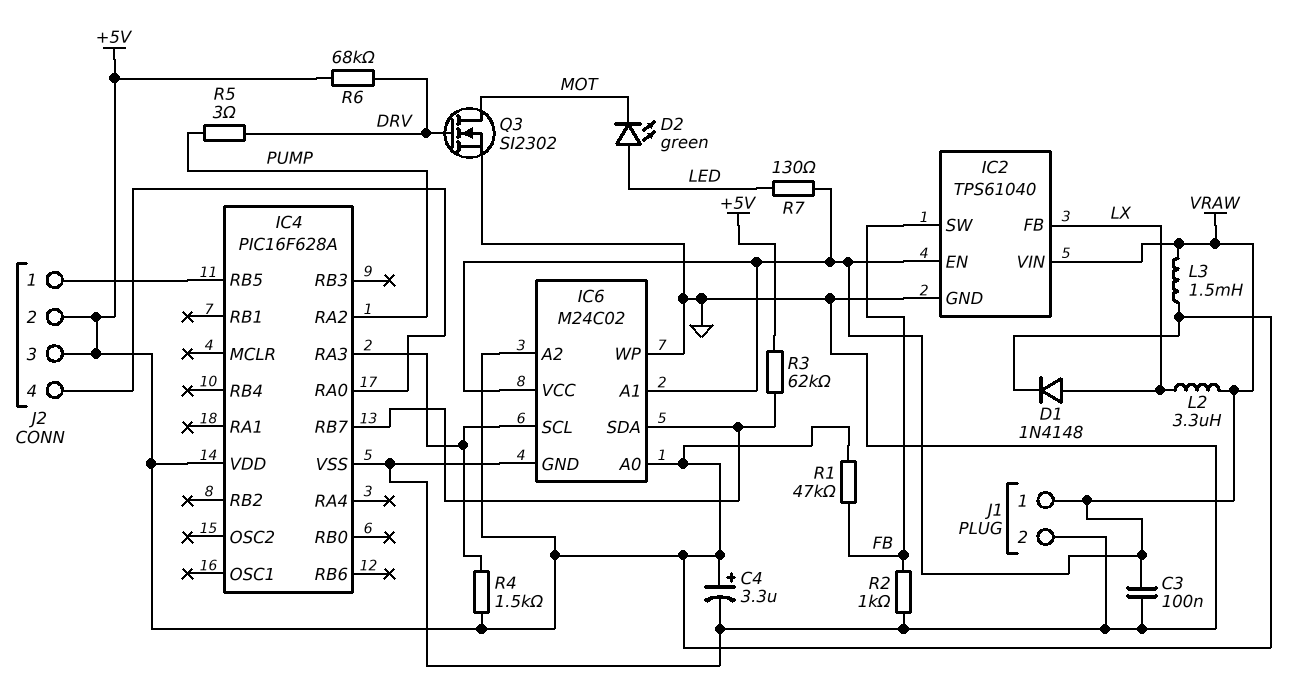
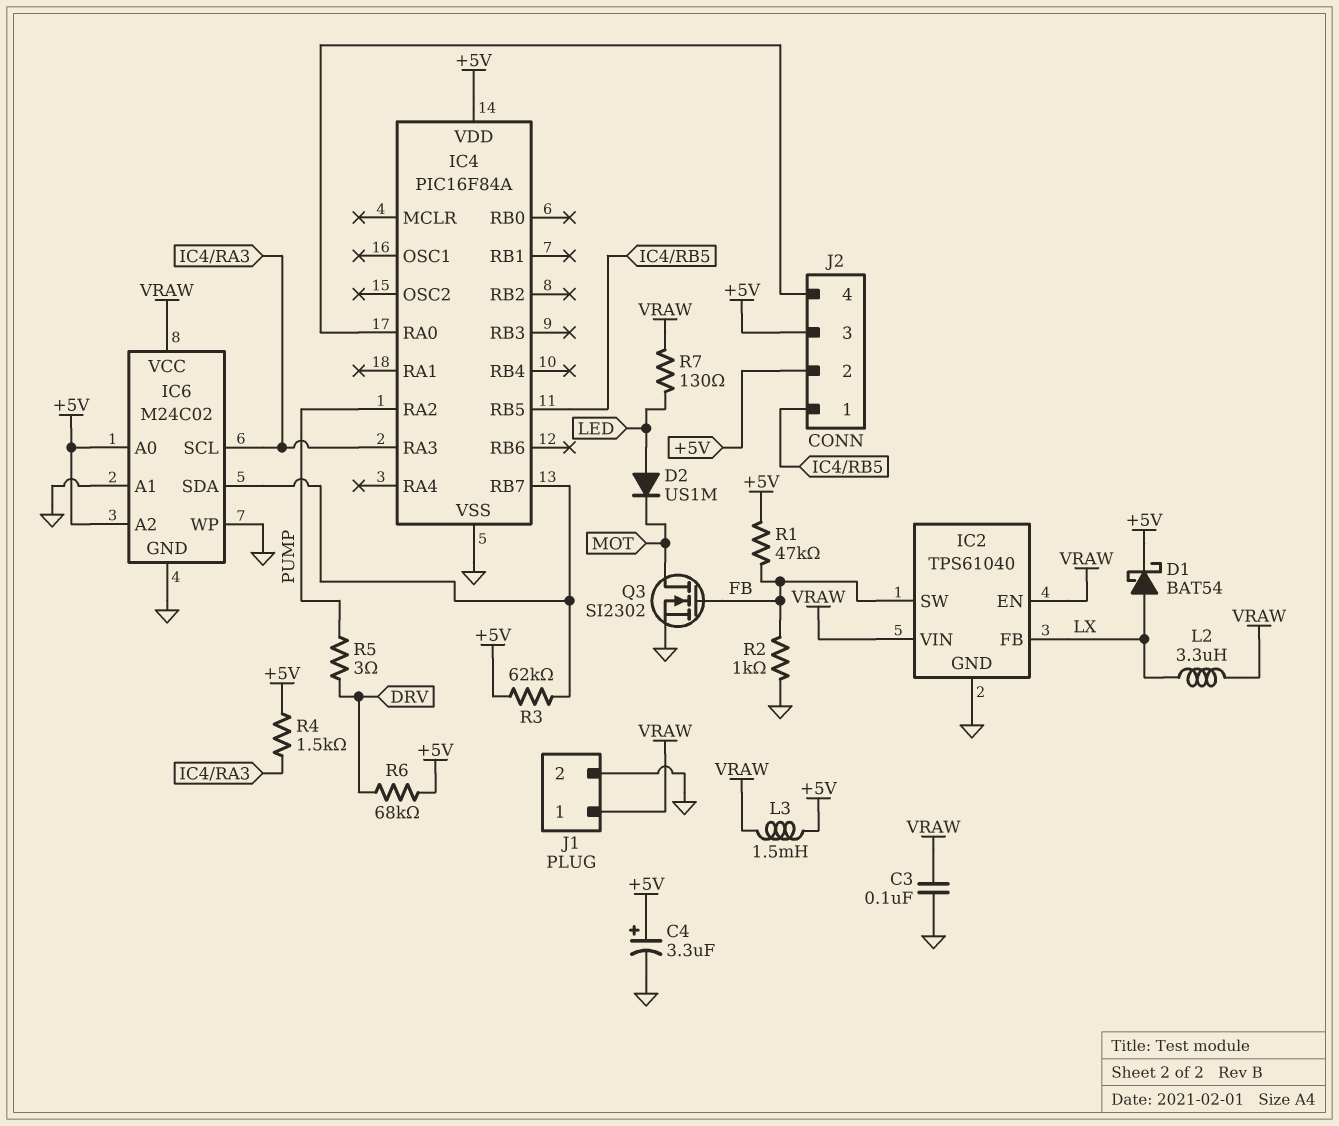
D1: diode 1N4148 (A LX, K +5V) -> schottky BAT54 (A LX, K +5V)
D2: LED green (A LED, K MOT) -> diode US1M (A LED, K MOT)
IC4: PIC16F628A -> PIC16F84A
IC6 pin A1: VRAW -> GND
Q3: NMOS SI2302 (G DRV, D MOT, S GND) -> NMOS SI2302 (G FB, D MOT, S GND)

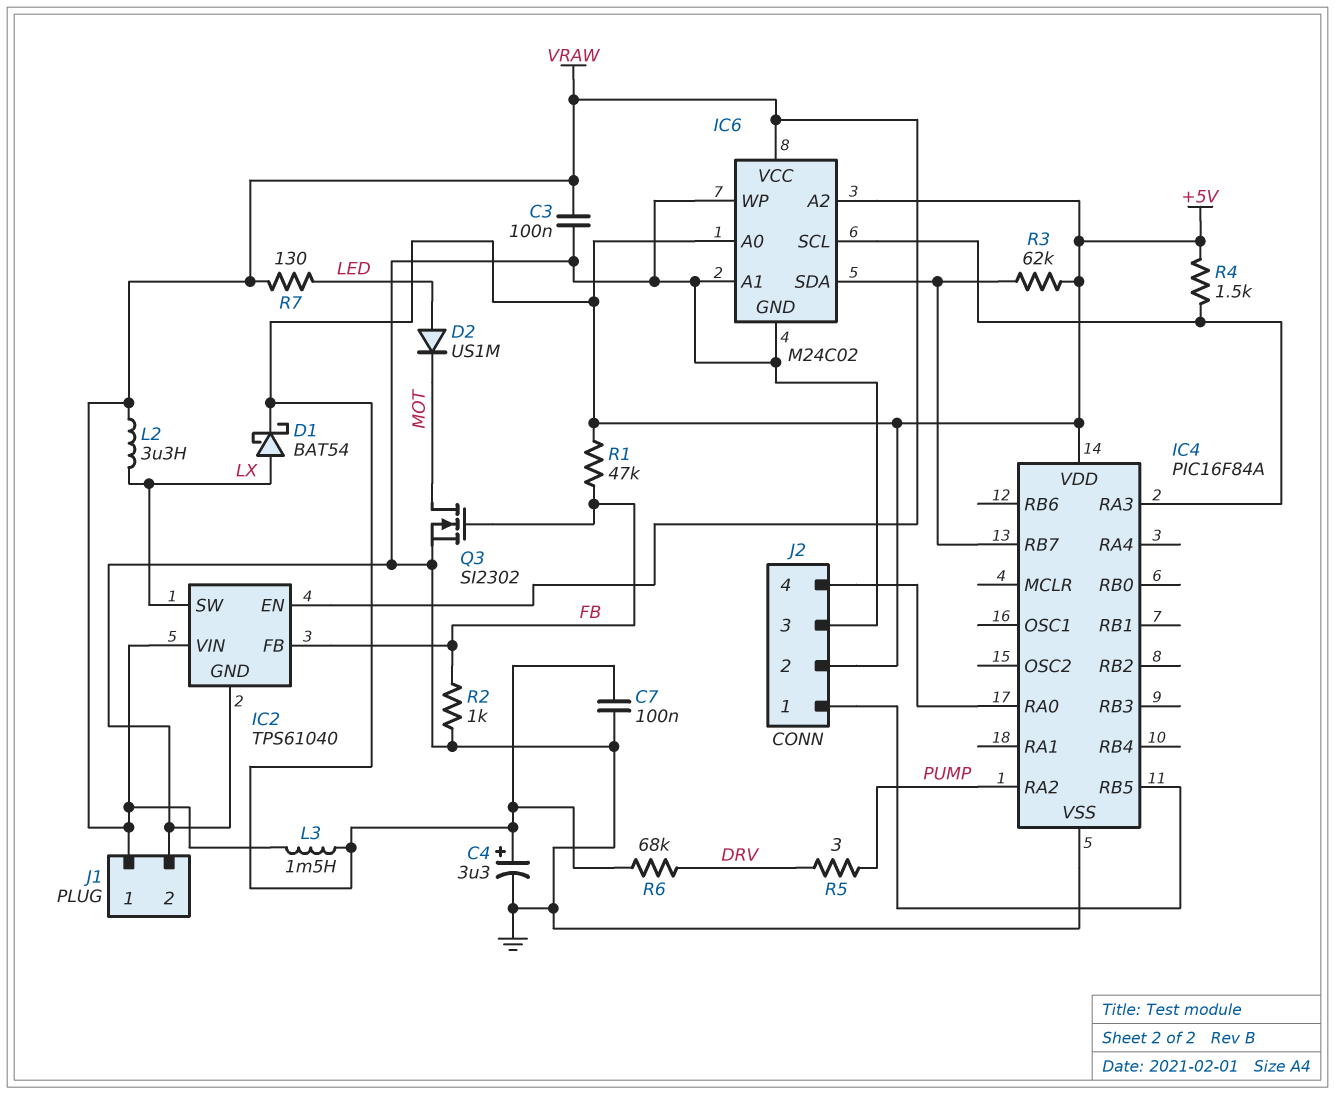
C7: none -> 100nF (+5V, GND)
IC2 pin FB: LX -> FB
IC2 pin SW: FB -> LX
J2 pin 3: +5V -> GND

